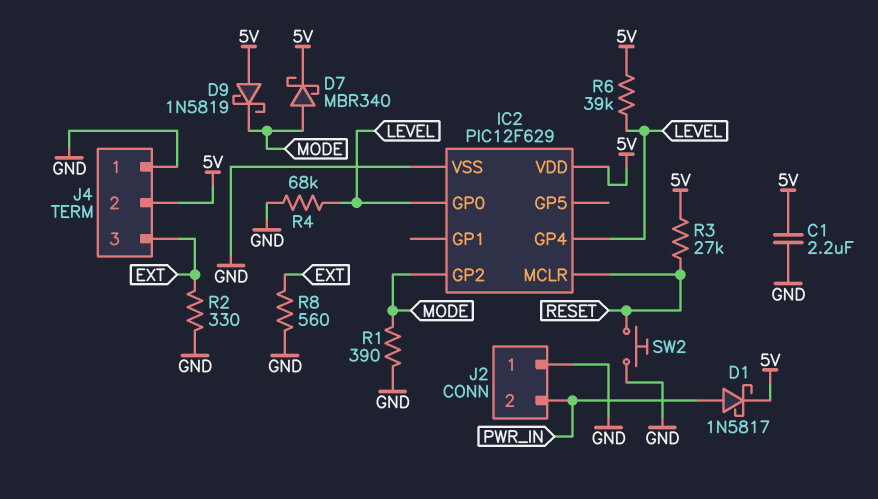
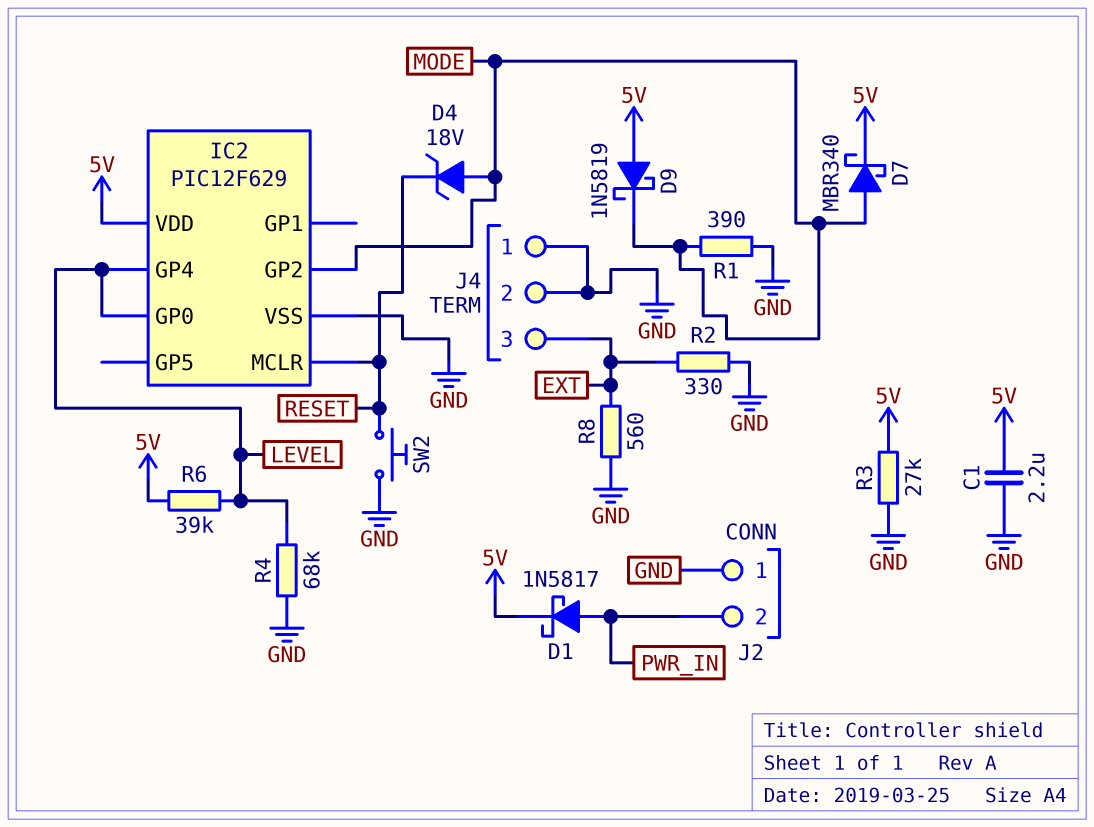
D4: none -> zener 18V (A MODE, K RESET)
J4 pin 2: 5V -> GND
R3: 27k (5V, RESET) -> 27k (5V, GND)

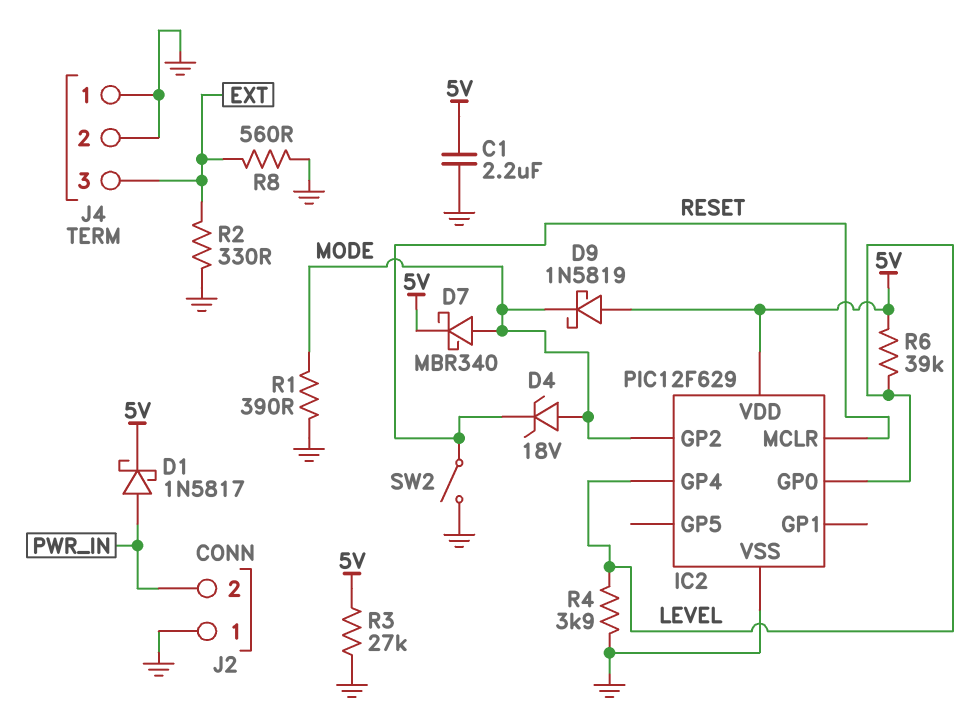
R4: 68k (GND, LEVEL) -> 3.9k (GND, LEVEL)
SW2: button (GND, RESET) -> switch (GND, RESET)

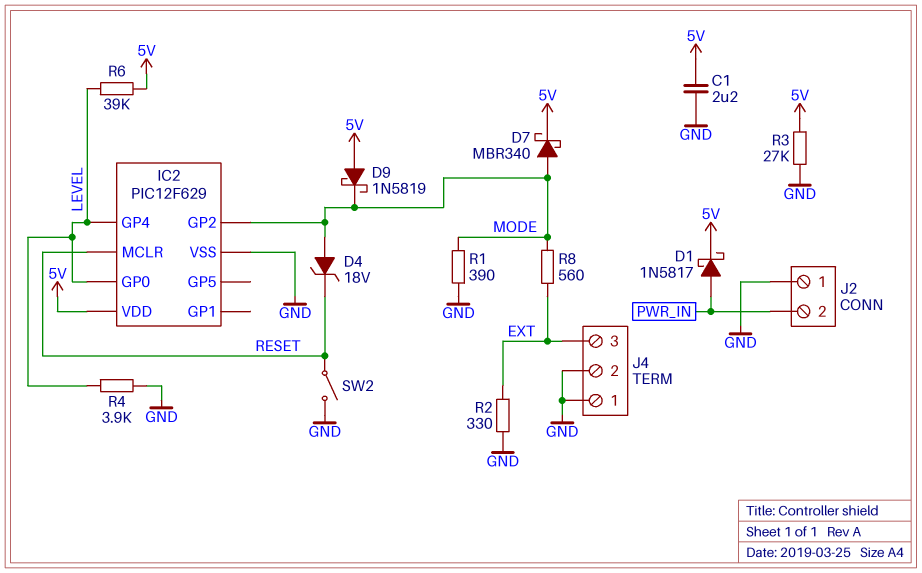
R8: 560 (EXT, GND) -> 560 (EXT, MODE)

